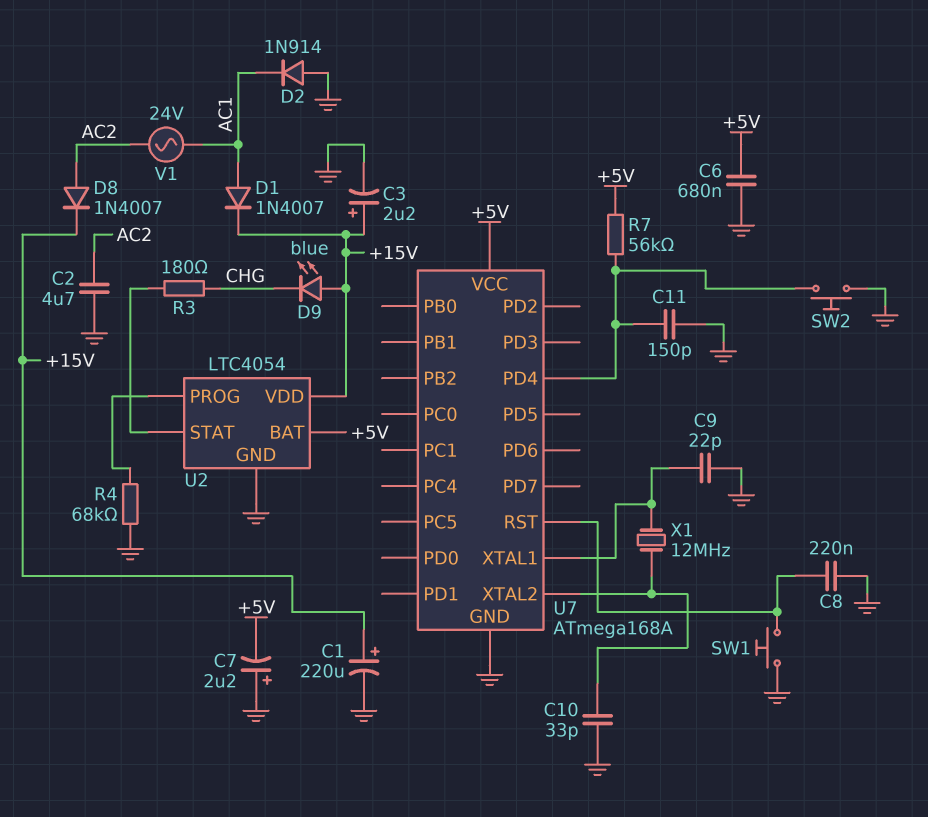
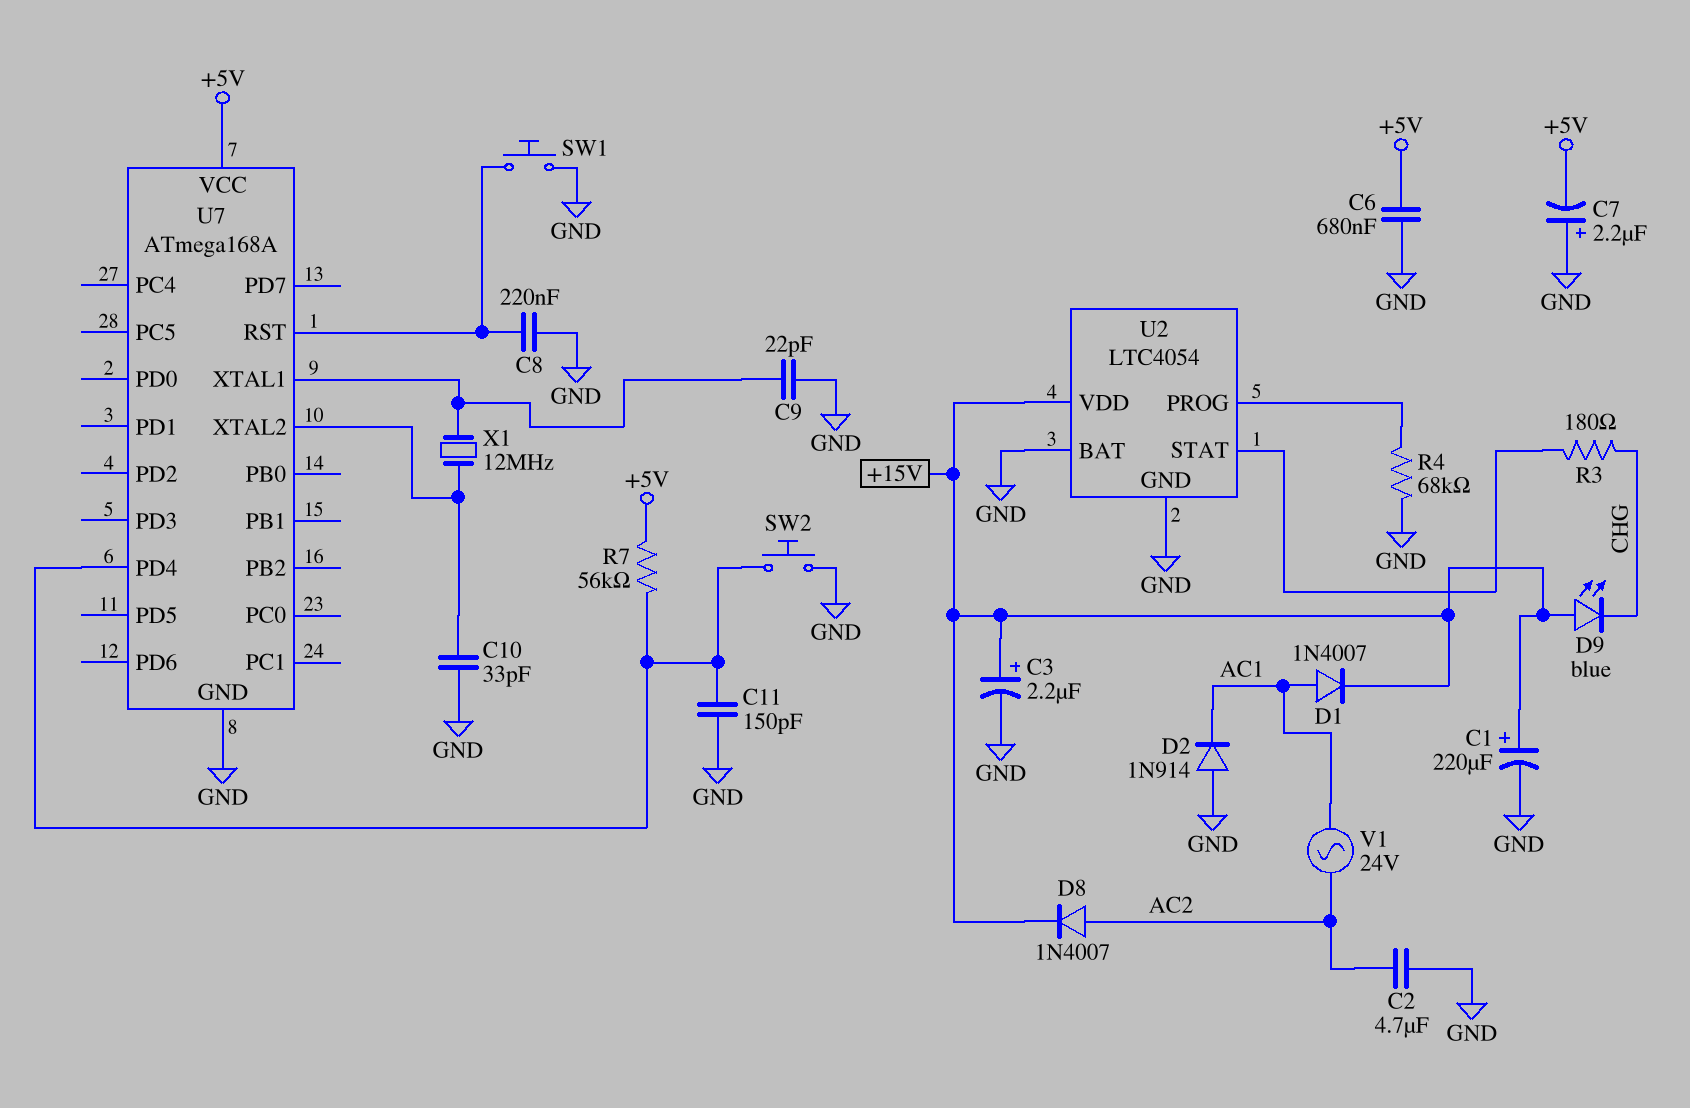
U2 pin BAT: +5V -> GND

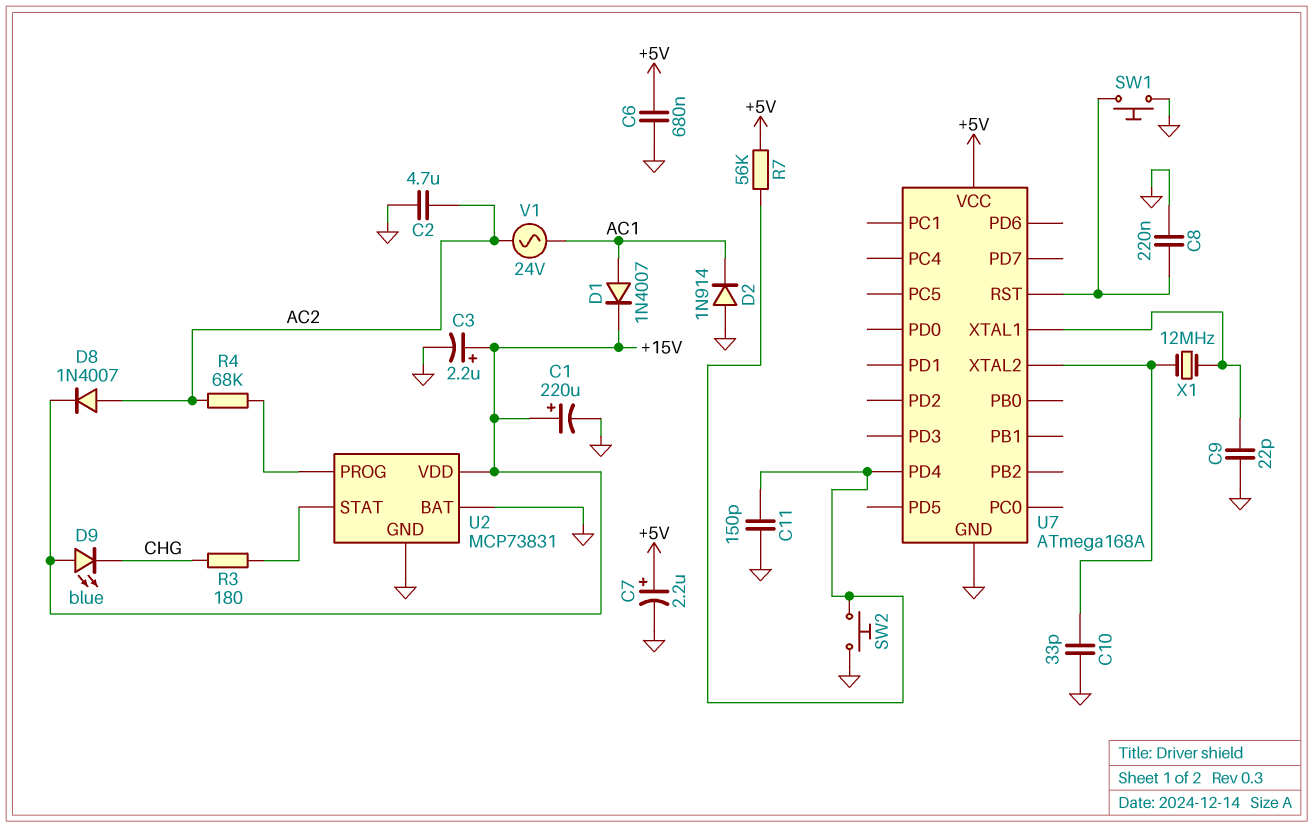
C7: 2.2uF (plus GND, minus +5V) -> 2.2uF (plus +5V, minus GND)
R4: 68k (GND, U2/PROG) -> 68k (AC2, U2/PROG)
U2: LTC4054 -> MCP73831

